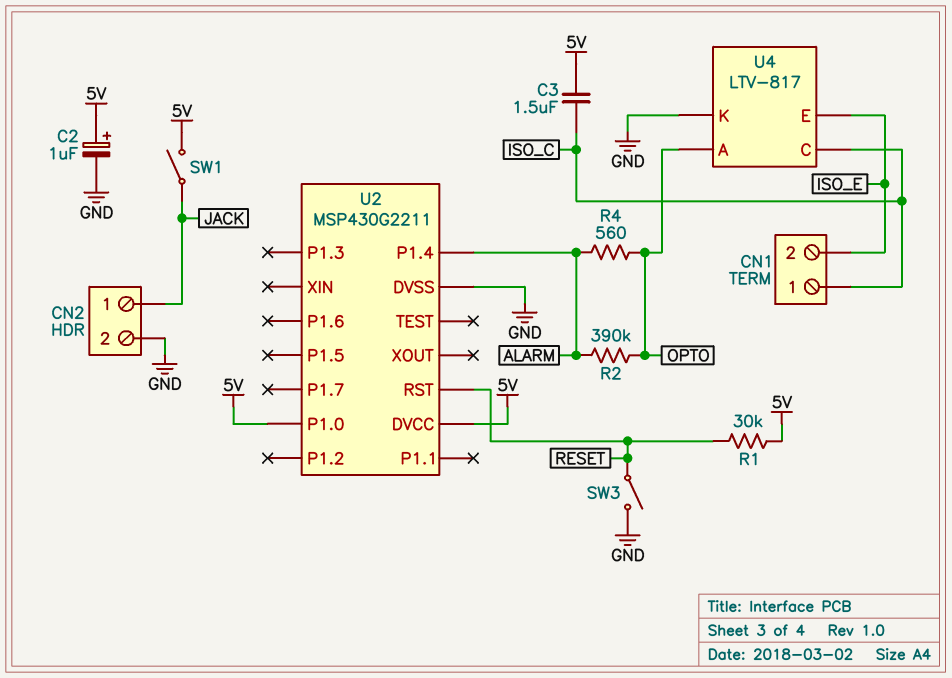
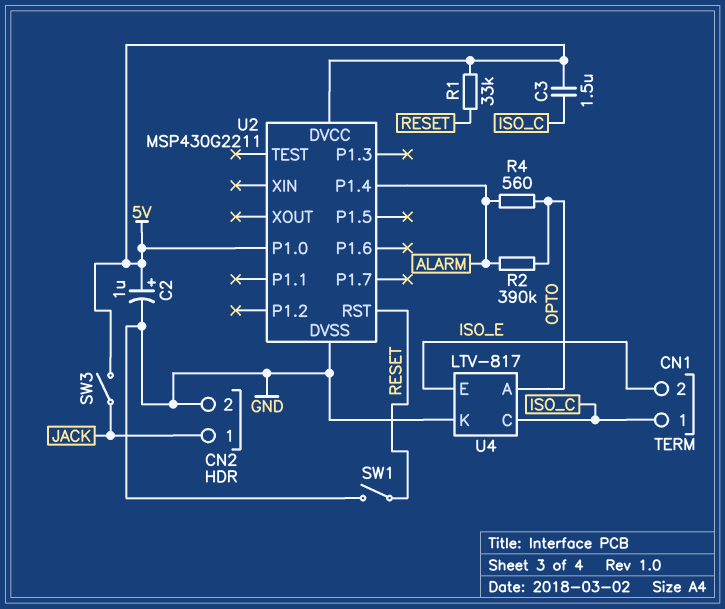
R1: 30k (5V, RESET) -> 33k (5V, RESET)
SW1: switch (5V, JACK) -> switch (GND, RESET)
SW3: switch (GND, RESET) -> switch (5V, JACK)

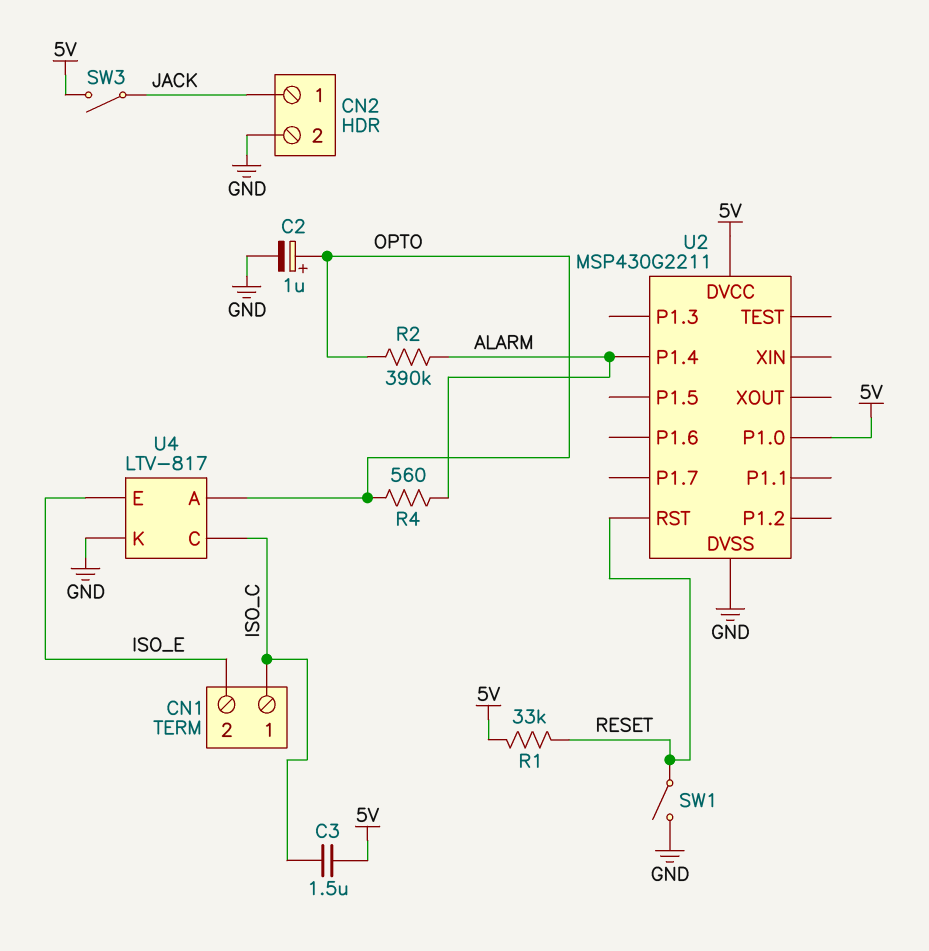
C2: 1uF (plus 5V, minus GND) -> 1uF (plus OPTO, minus GND)

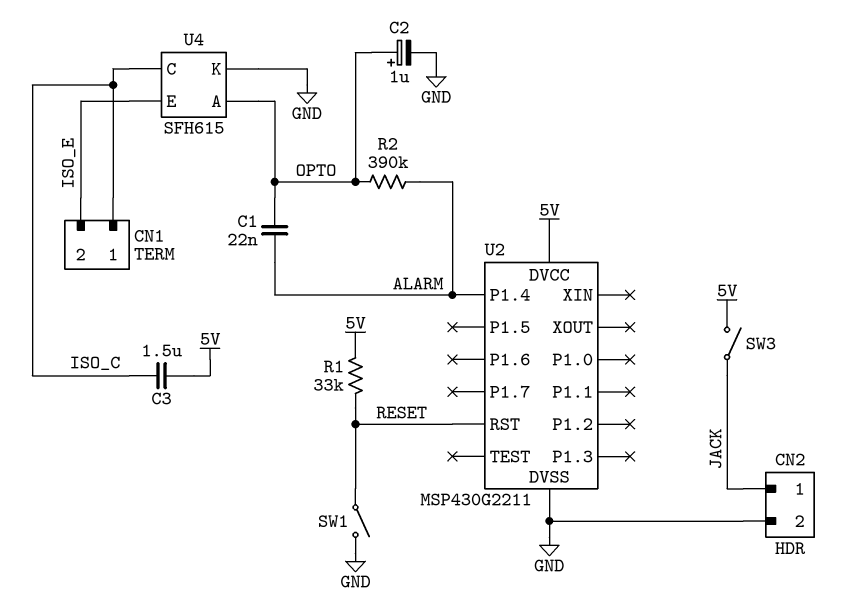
C1: none -> 22nF (ALARM, OPTO)
R4: 560 (ALARM, OPTO) -> none
U2 pin P1.0: 5V -> none
U4: LTV-817 -> SFH615

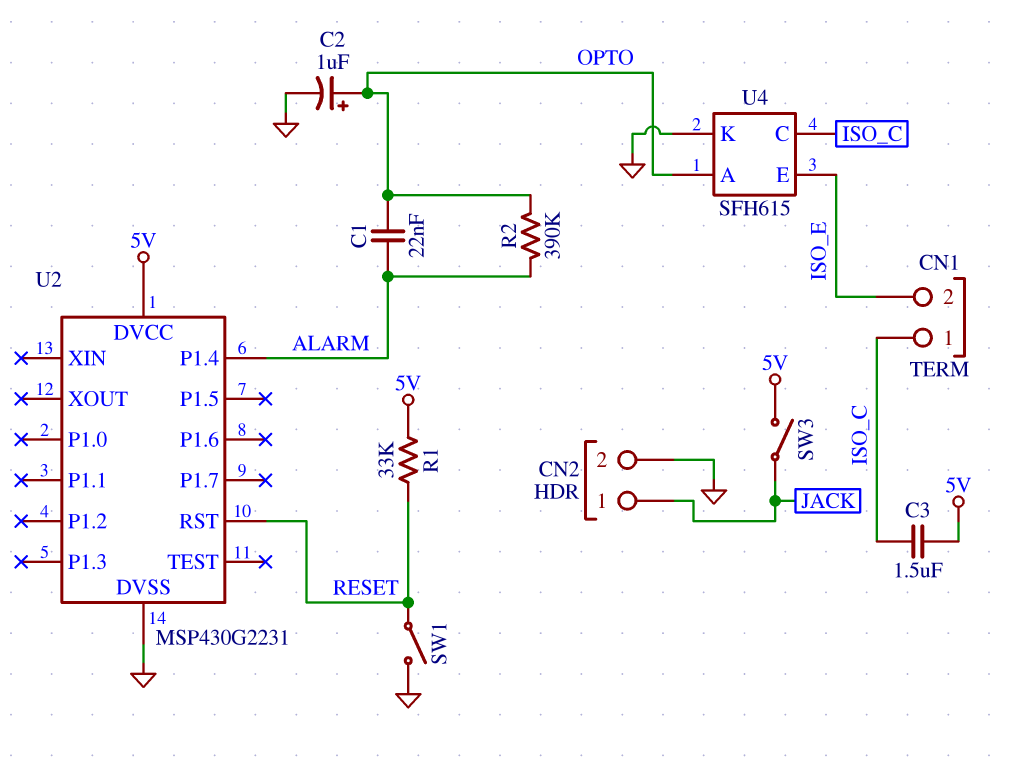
U2: MSP430G2211 -> MSP430G2231

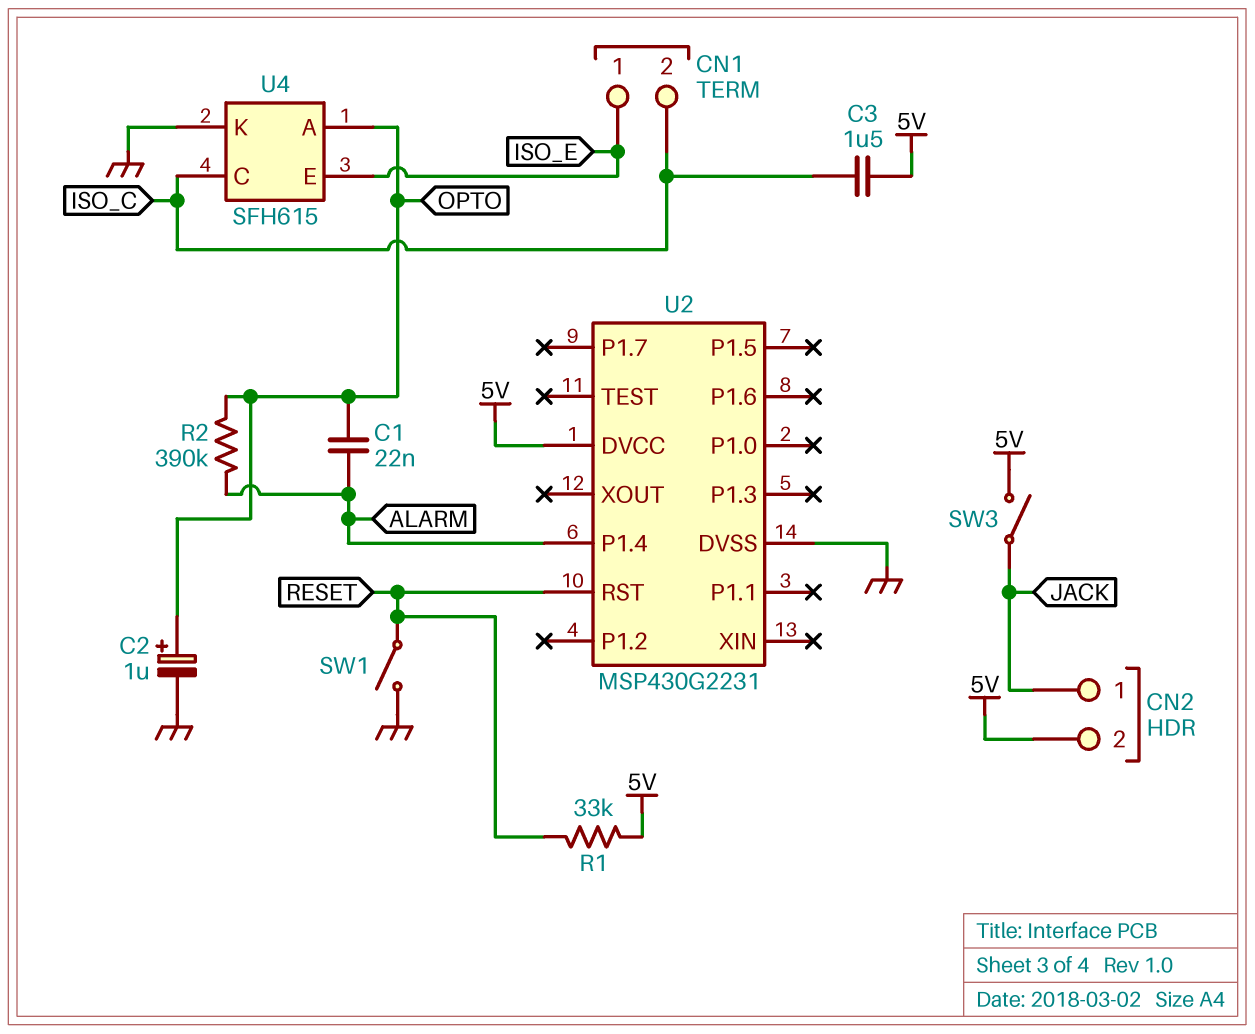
CN1 pin 1: ISO_C -> ISO_E
CN1 pin 2: ISO_E -> ISO_C
CN2 pin 2: GND -> 5V

